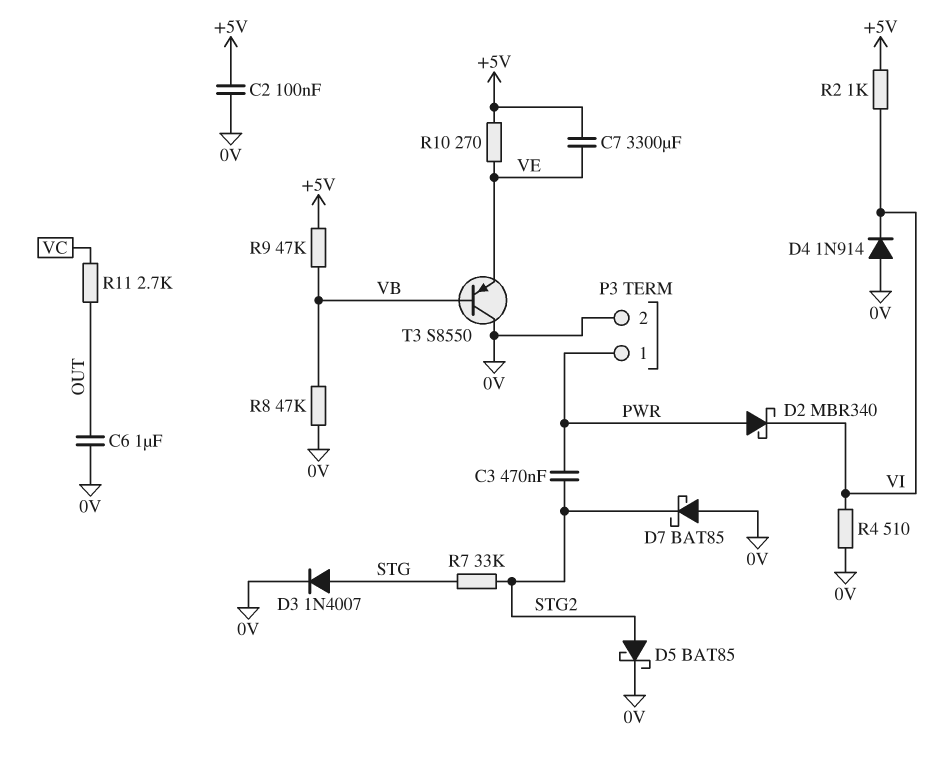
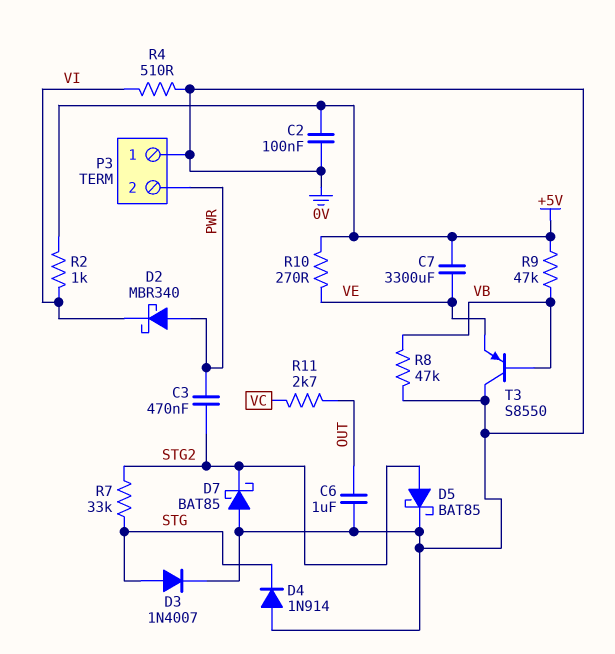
D4: diode 1N914 (A 0V, K VI) -> diode 1N914 (A 0V, K STG)
P3 pin 1: PWR -> 0V
P3 pin 2: 0V -> PWR

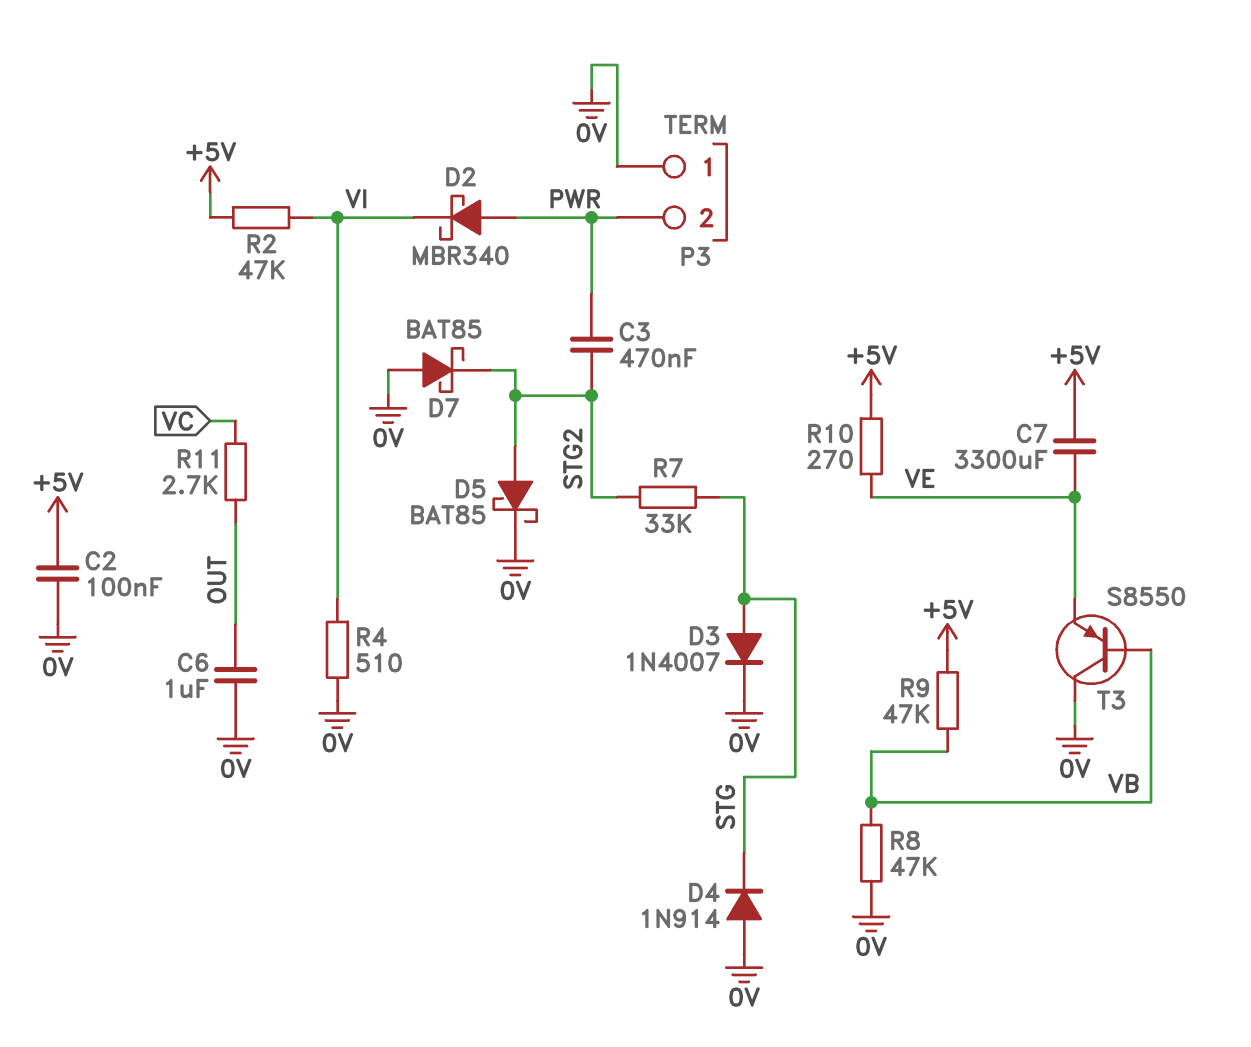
R2: 1k (+5V, VI) -> 47k (+5V, VI)

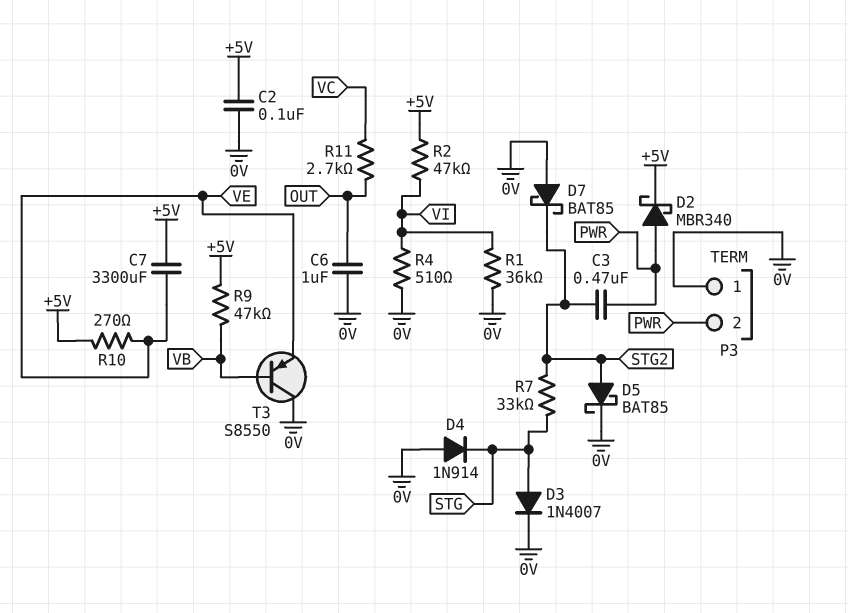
D2: schottky MBR340 (A PWR, K VI) -> schottky MBR340 (A PWR, K +5V)
R1: none -> 36k (0V, VI)
R8: 47k (0V, VB) -> none

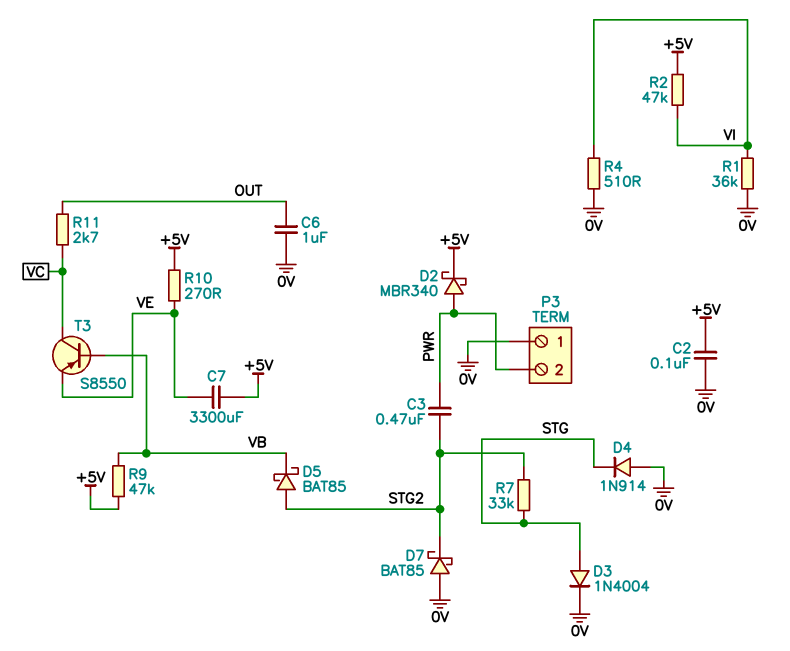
D3: diode 1N4007 (A STG, K 0V) -> diode 1N4004 (A STG, K 0V)
D5: schottky BAT85 (A STG2, K 0V) -> schottky BAT85 (A STG2, K VB)
T3: PNP S8550 (B VB, C 0V, E VE) -> PNP S8550 (B VB, C VC, E VE)

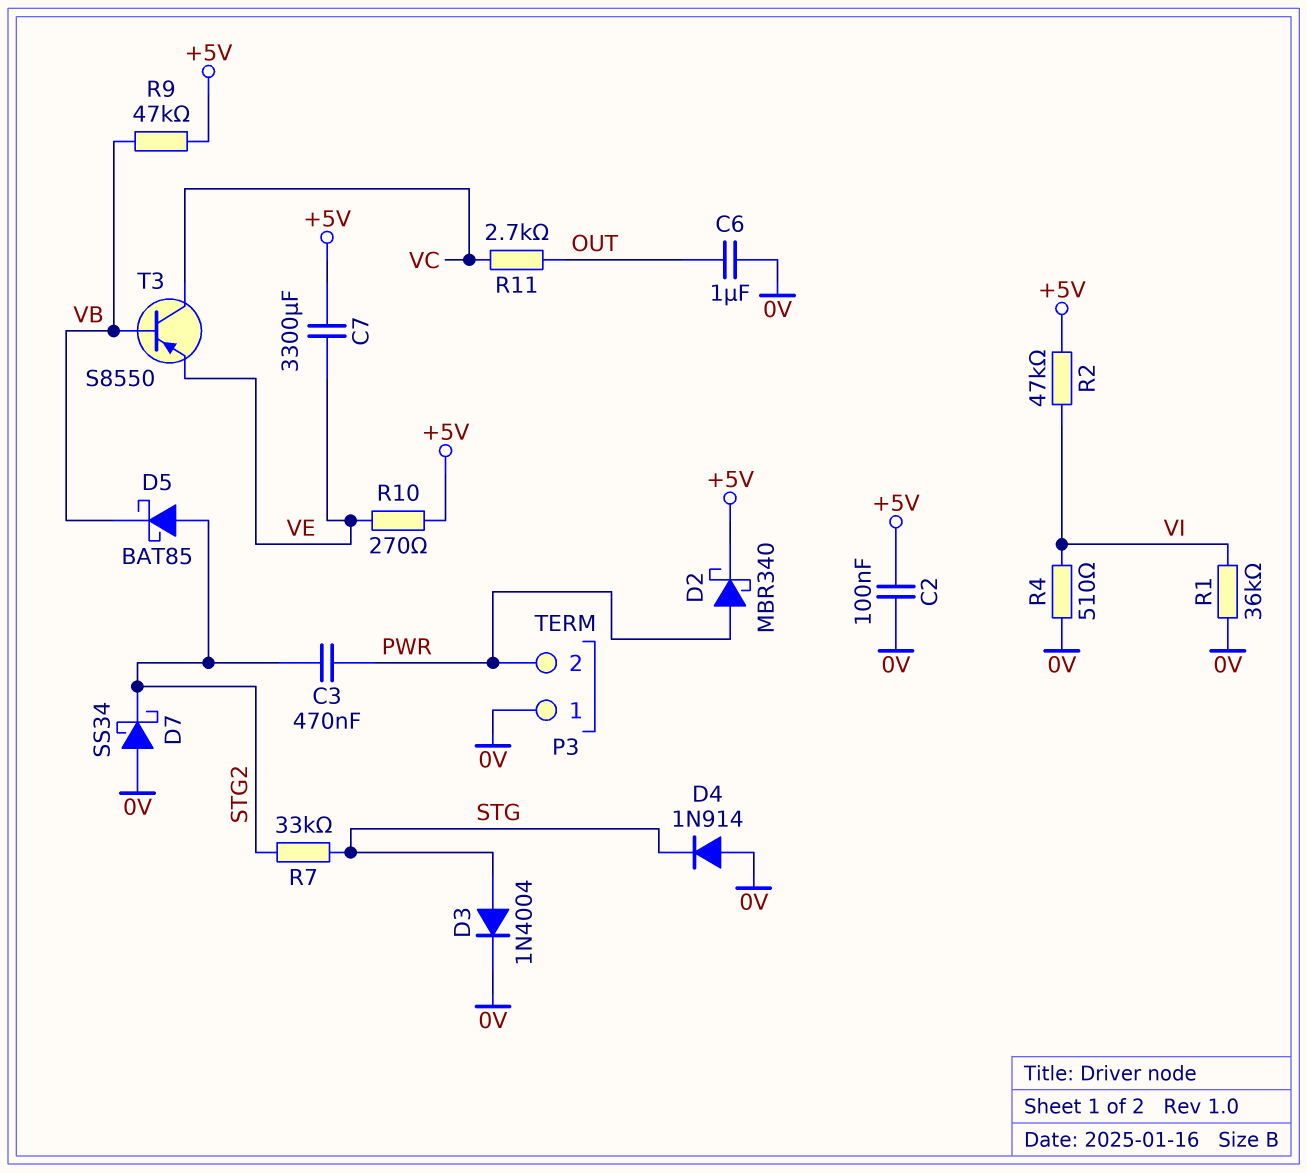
D7: schottky BAT85 (A 0V, K STG2) -> schottky SS34 (A 0V, K STG2)

